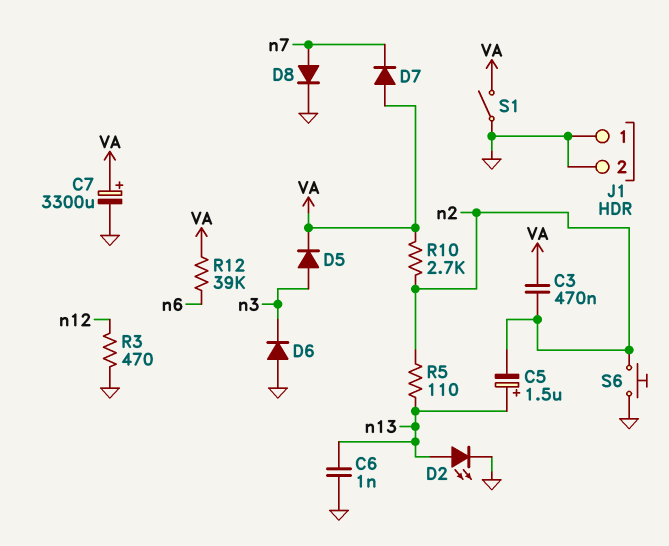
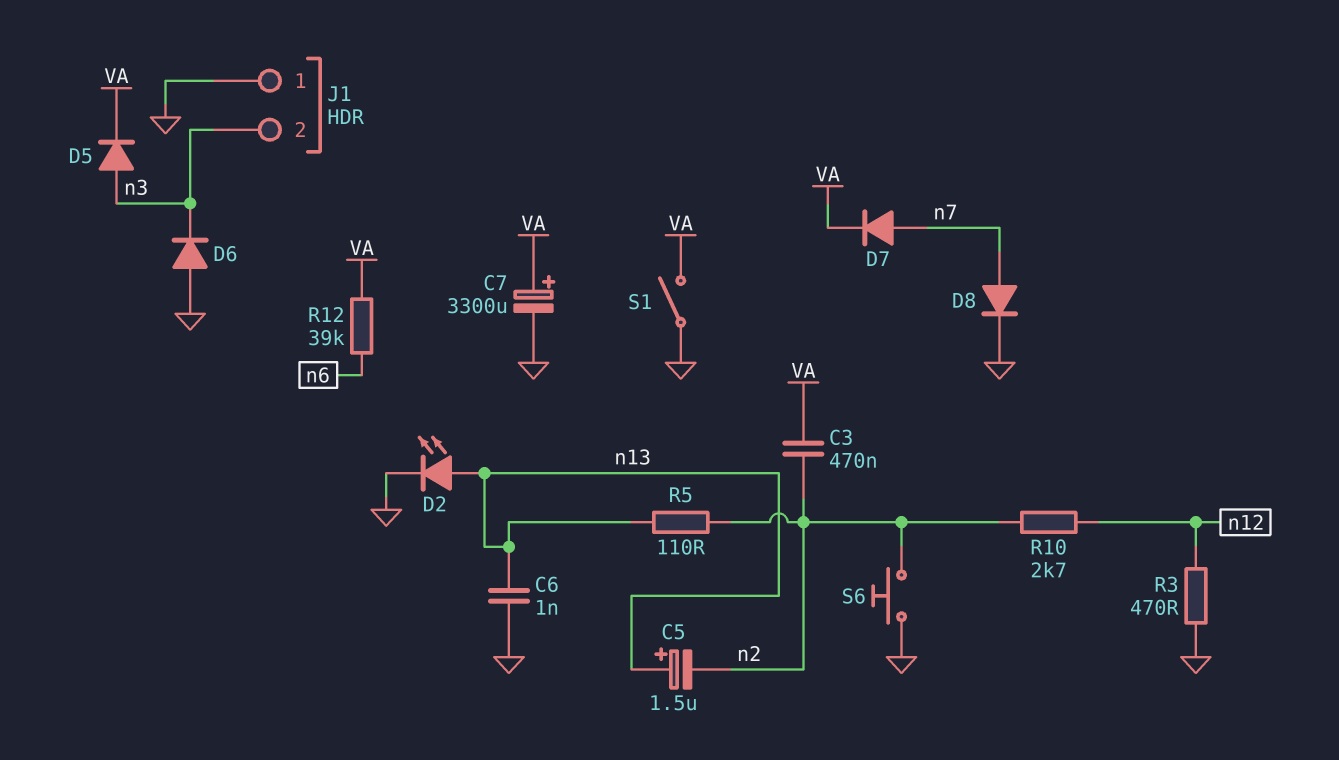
D7: diode (A VA, K n7) -> diode (A n7, K VA)
J1 pin 2: GND -> n3
R10: 2.7k (VA, n2) -> 2.7k (n2, n12)

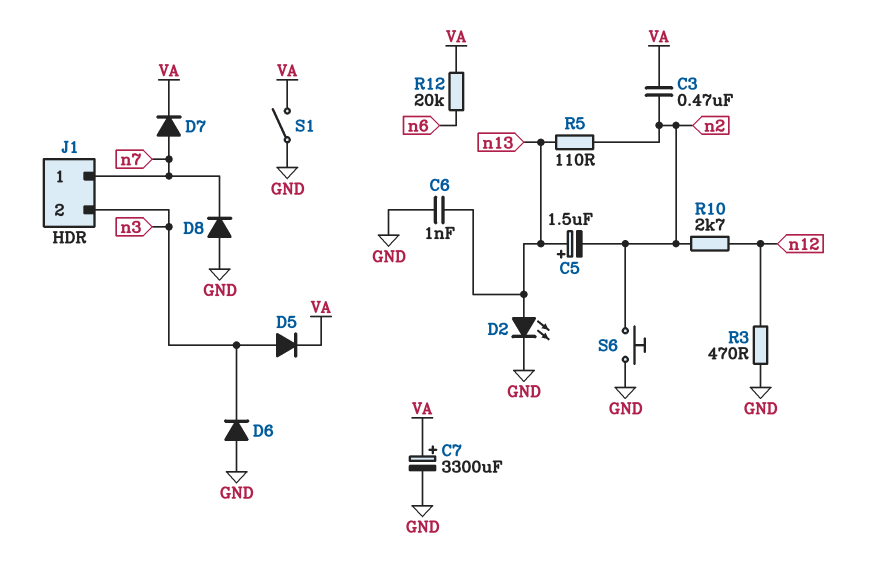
D8: diode (A n7, K GND) -> diode (A GND, K n7)
J1 pin 1: GND -> n7
R12: 39k (VA, n6) -> 20k (VA, n6)

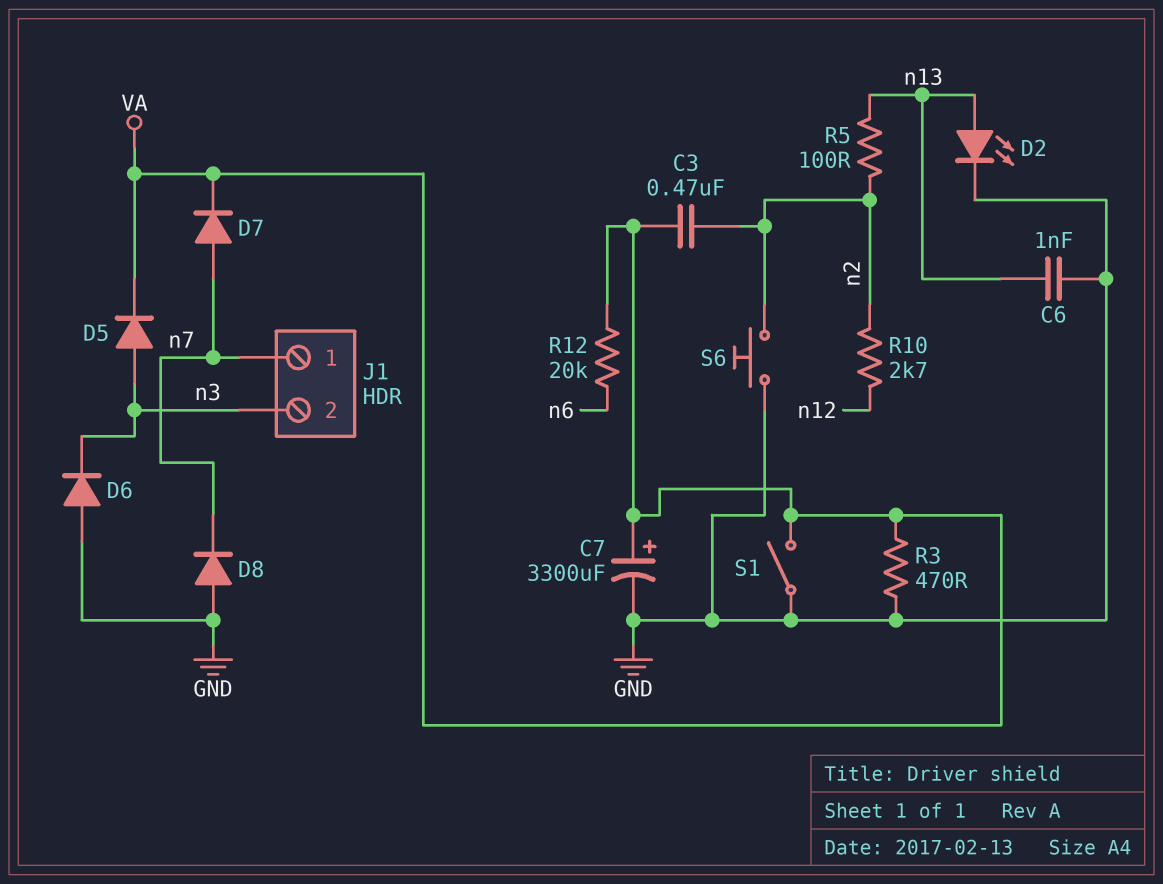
C5: 1.5uF (plus n13, minus n2) -> none
R3: 470 (GND, n12) -> 470 (GND, VA)
R5: 110 (n2, n13) -> 100 (n2, n13)

